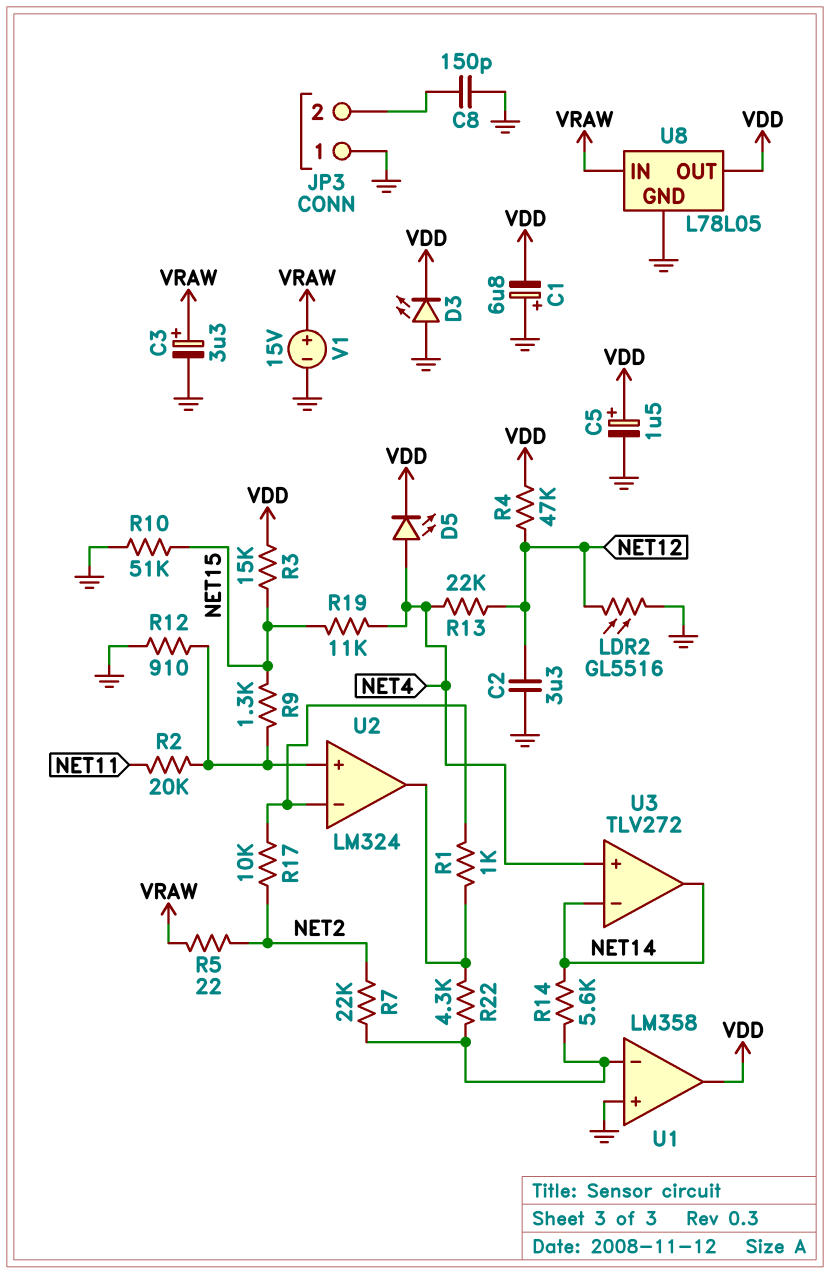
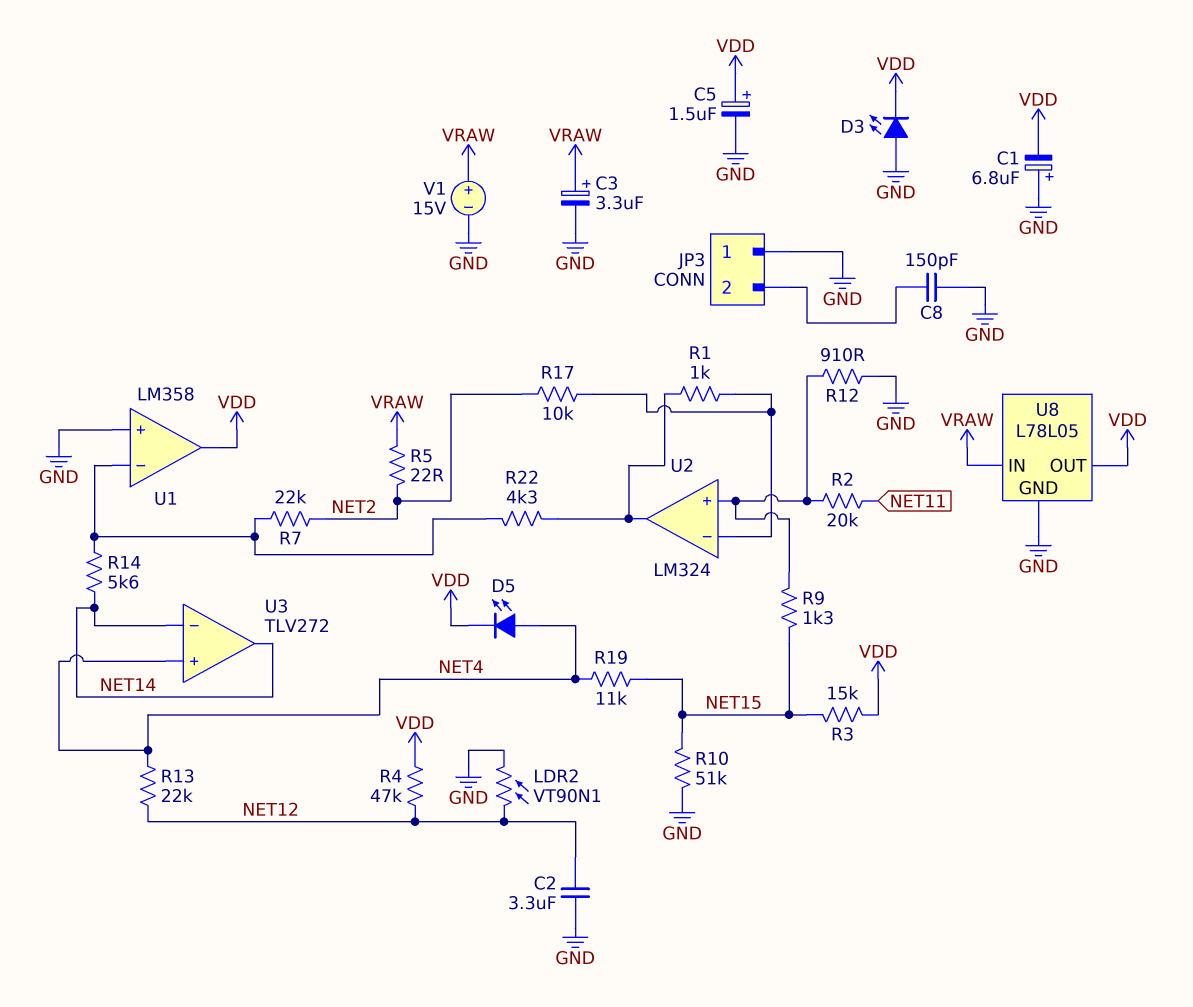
LDR2: GL5516 (GND, NET12) -> VT90N1 (GND, NET12)

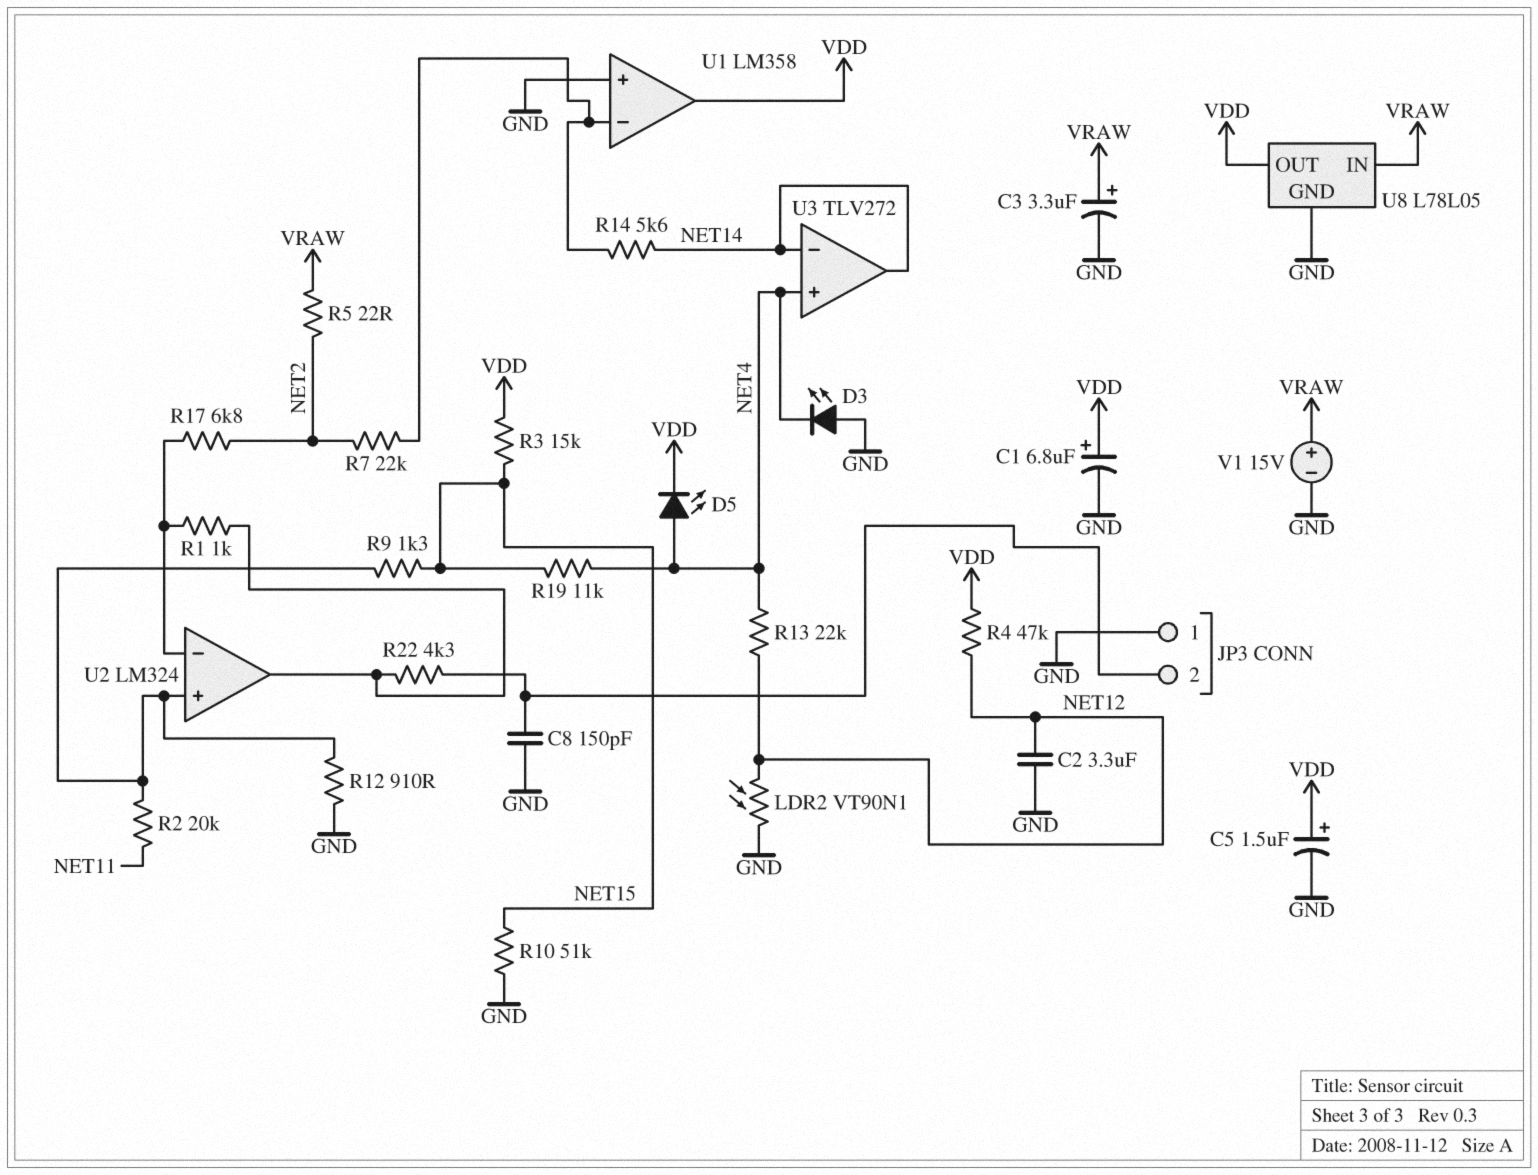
C1: 6.8uF (plus GND, minus VDD) -> 6.8uF (plus VDD, minus GND)
D3: LED (A GND, K VDD) -> LED (A GND, K NET4)
R17: 10k (NET2, U2/in-) -> 6.8k (NET2, U2/in-)
R22: 4.3k (U1/in-, U2/out) -> 4.3k (JP3/2, U2/out)

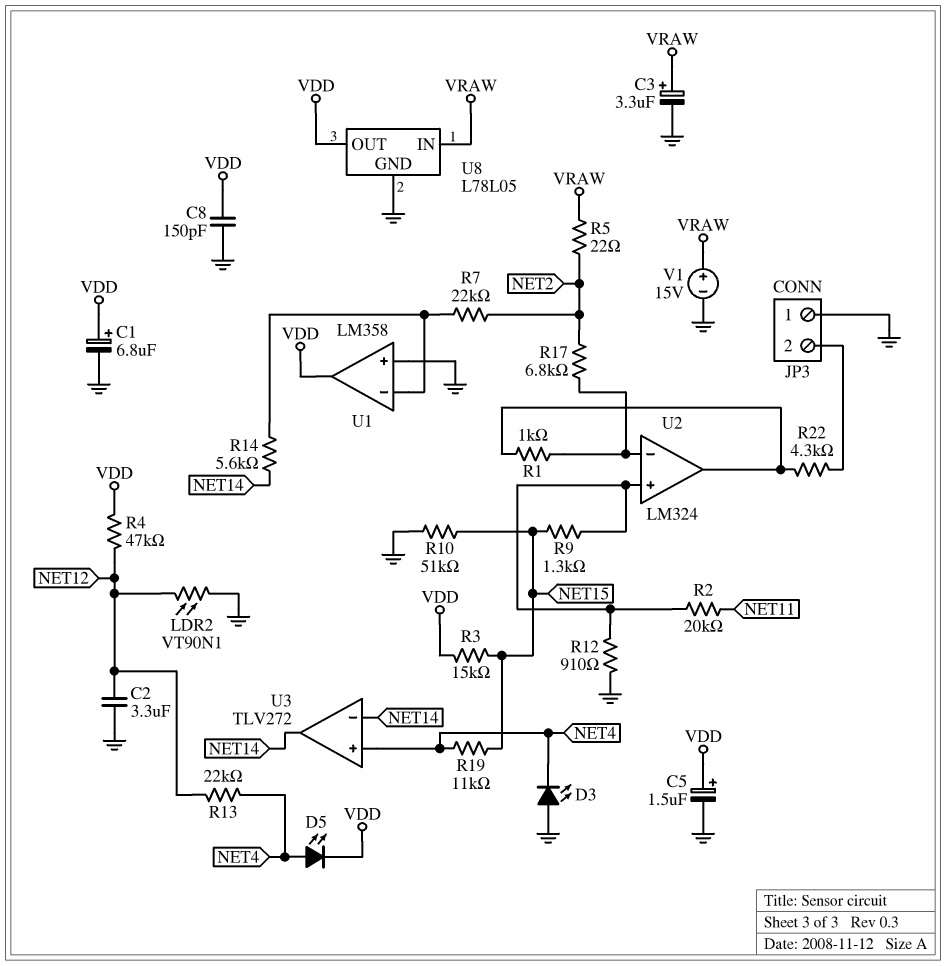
C8: 150pF (GND, JP3/2) -> 150pF (GND, VDD)

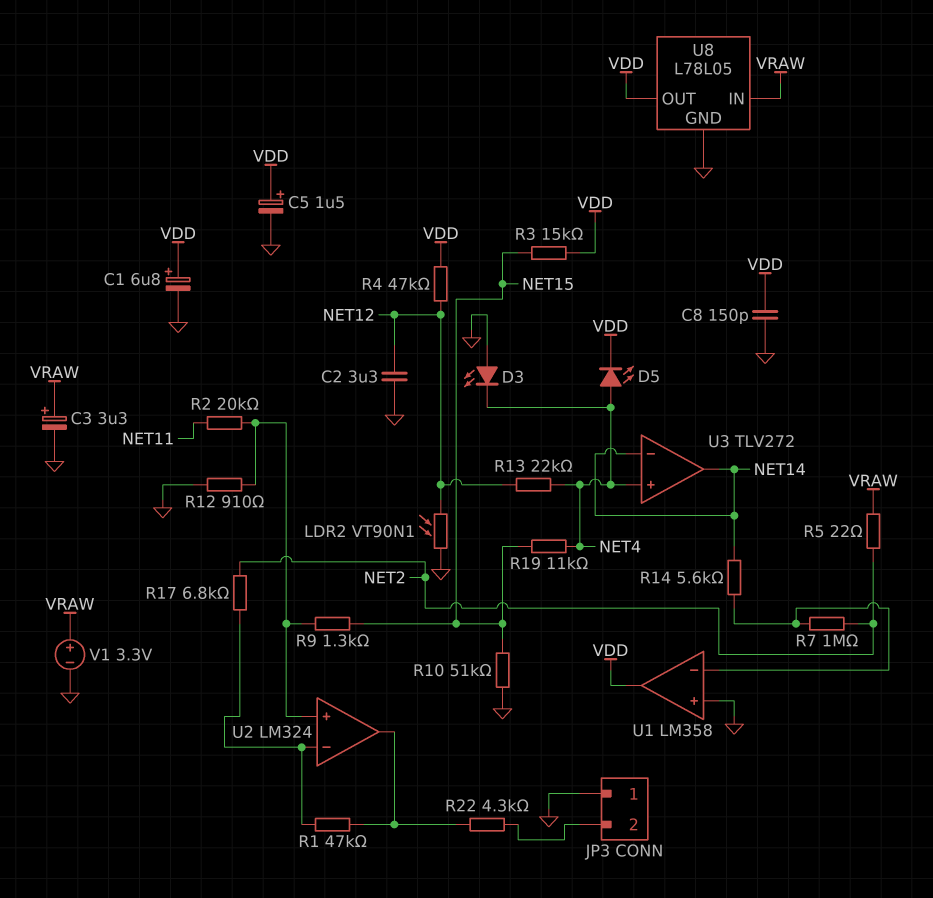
R1: 1k (U2/in-, U2/out) -> 47k (U2/in-, U2/out)
R7: 22k (NET2, U1/in-) -> 1M (NET2, U1/in-)
V1: 15V (plus VRAW, minus GND) -> 3.3V (plus VRAW, minus GND)

